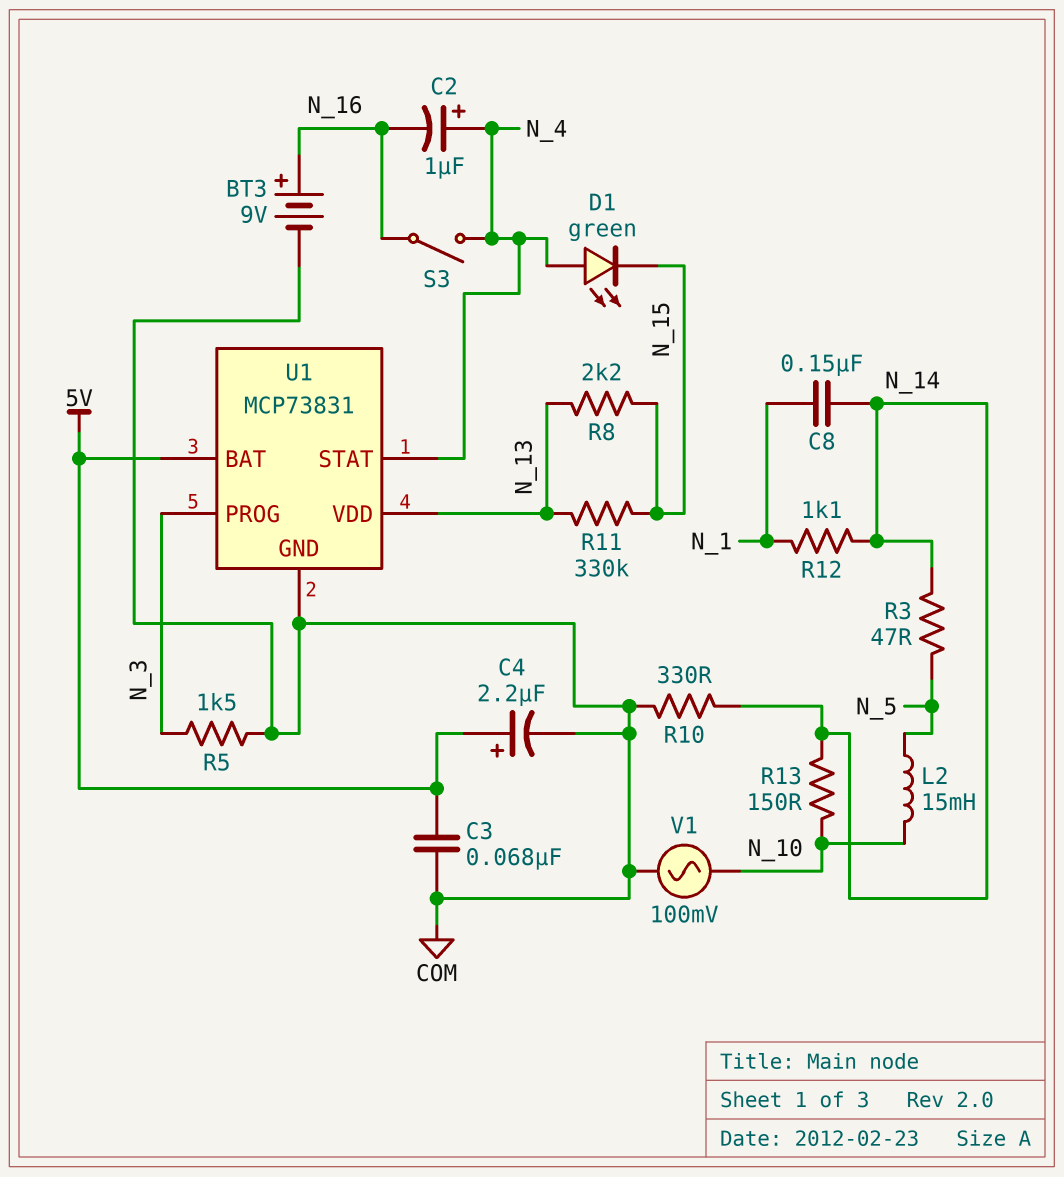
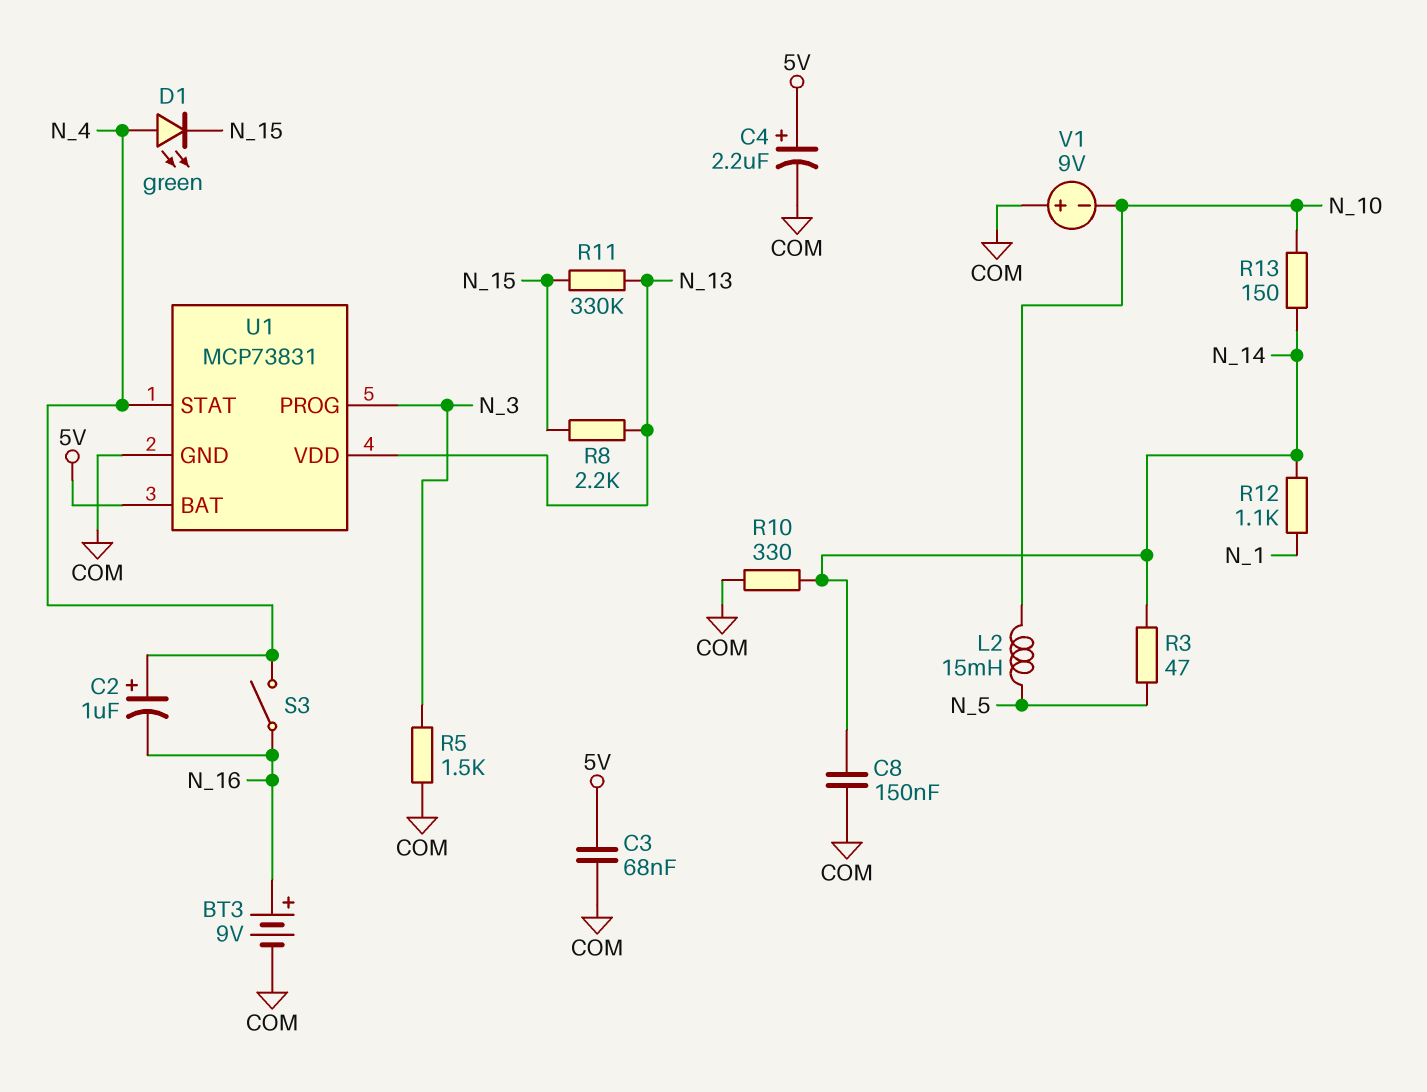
C8: 150nF (N_1, N_14) -> 150nF (COM, N_14)
V1: AC 100mV (COM, N_10) -> 9V (plus COM, minus N_10)

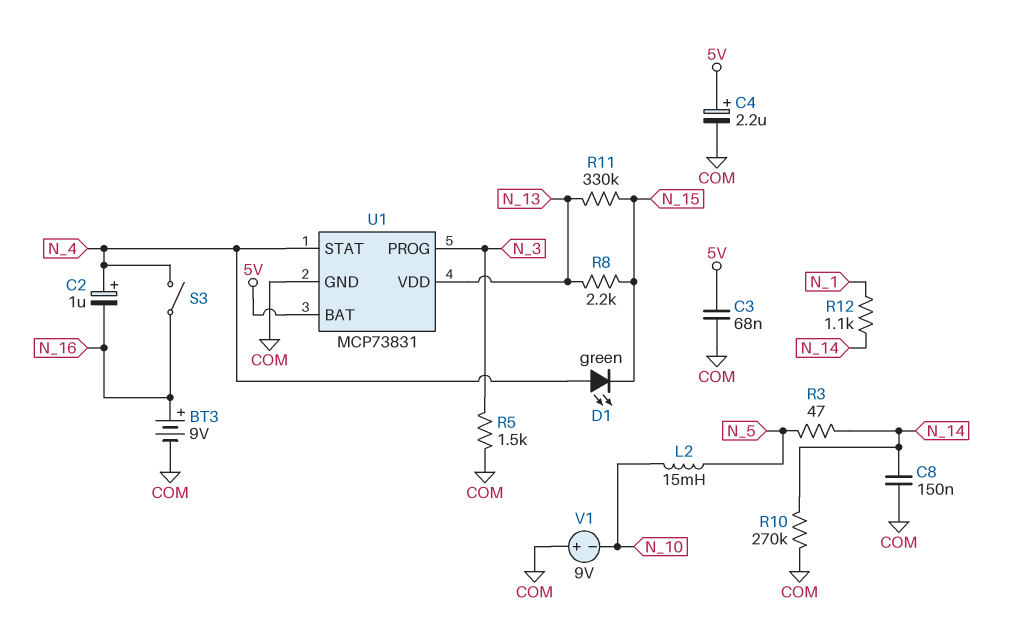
R10: 330 (COM, N_14) -> 270k (COM, N_14)
R13: 150 (N_10, N_14) -> none

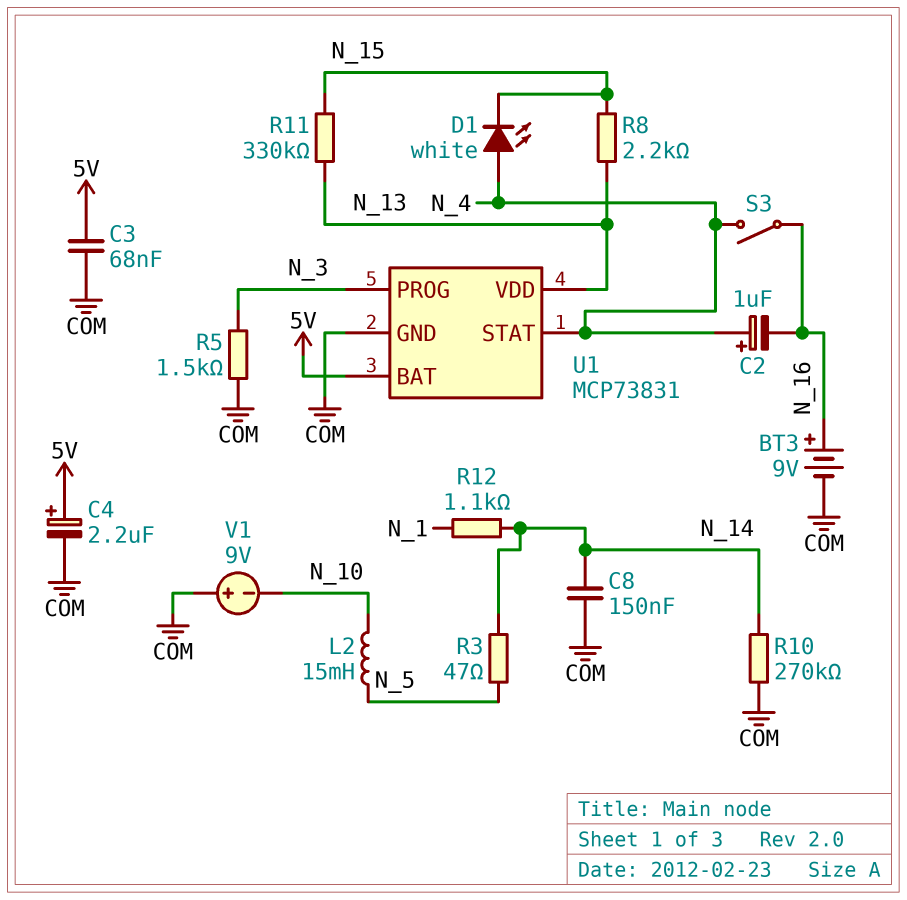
D1: LED green (A N_4, K N_15) -> LED white (A N_4, K N_15)

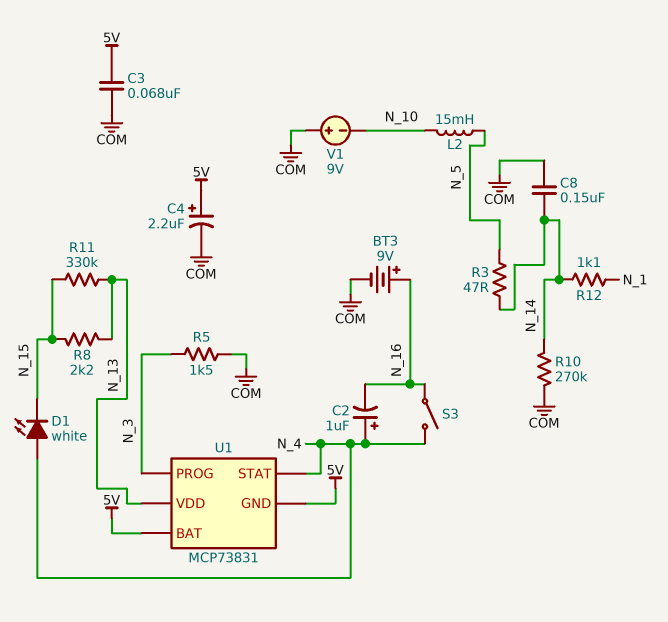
U1 pin GND: COM -> 5V

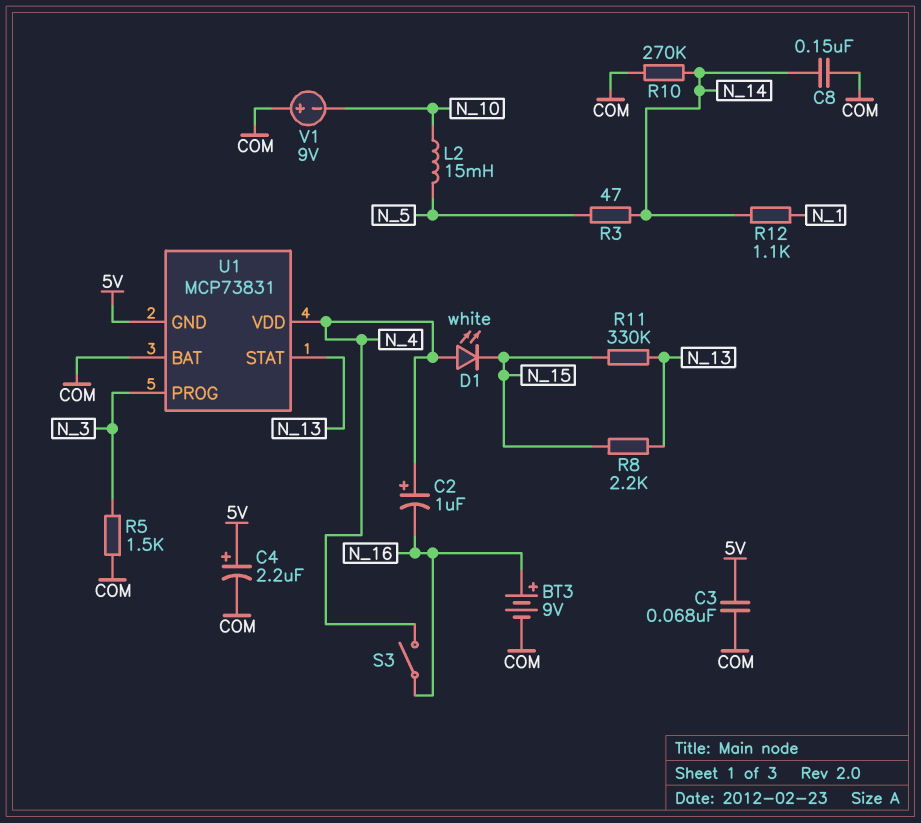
U1 pin BAT: 5V -> COM
U1 pin STAT: N_4 -> N_13
U1 pin VDD: N_13 -> N_4

